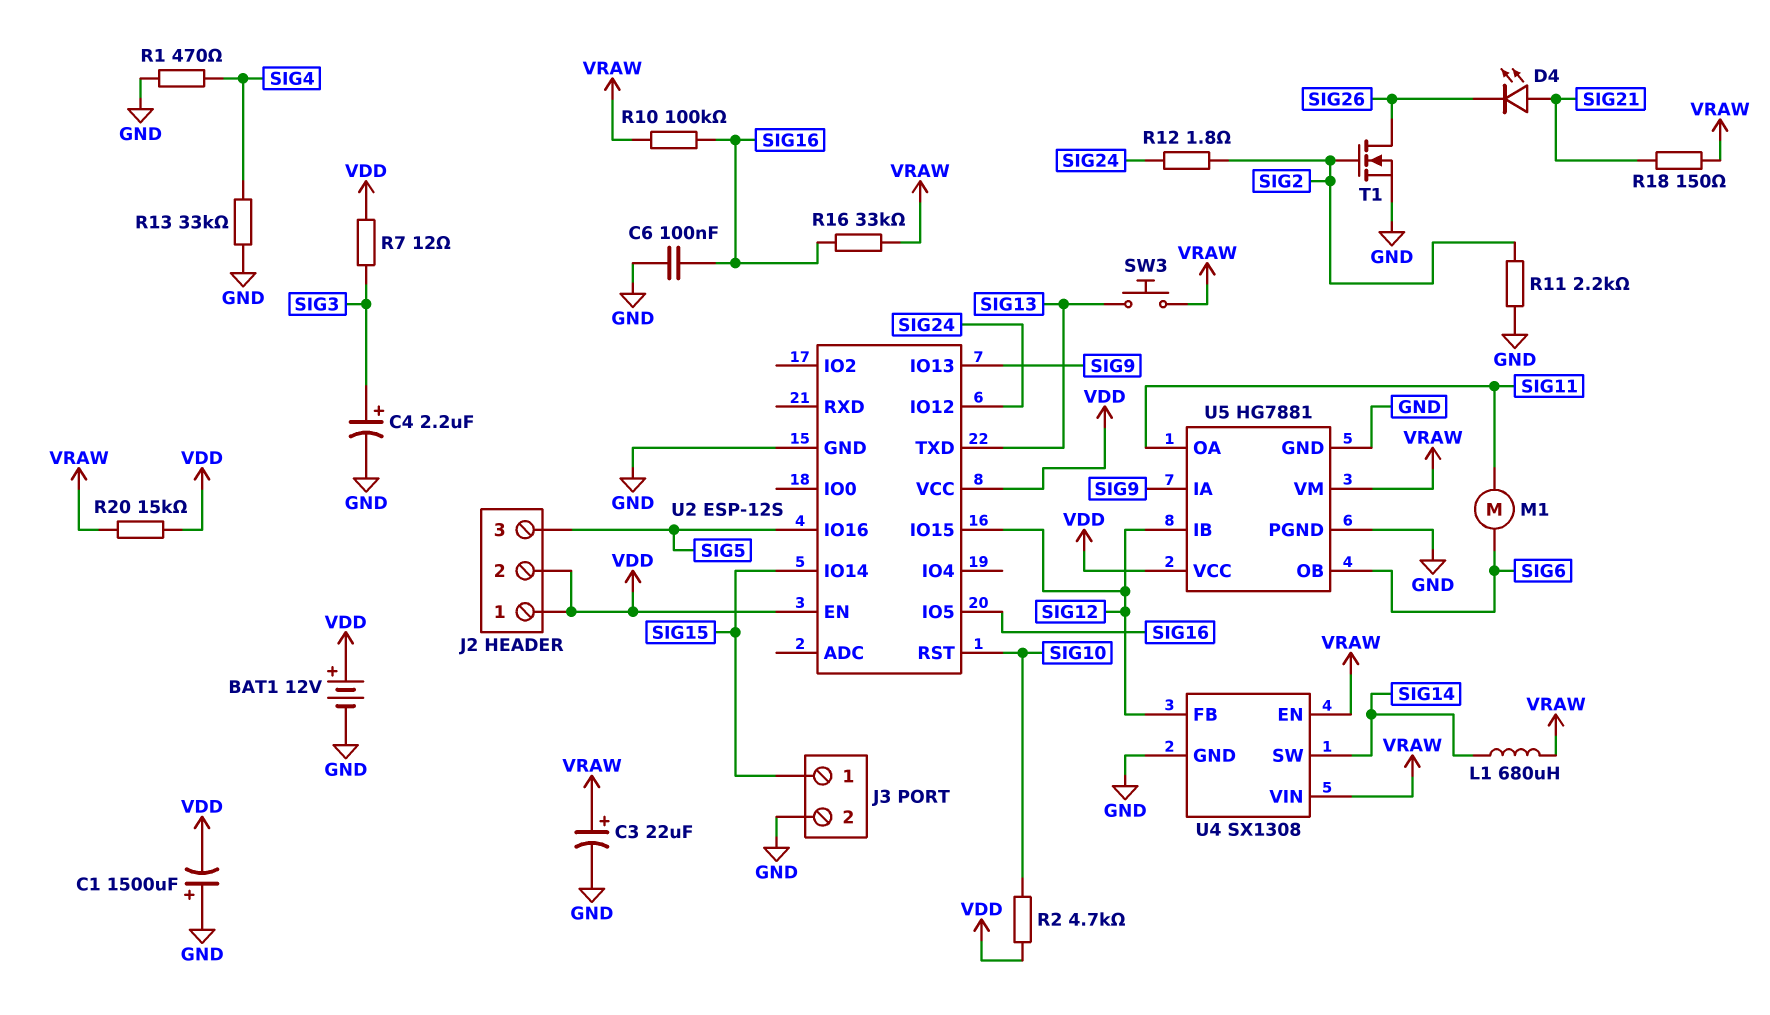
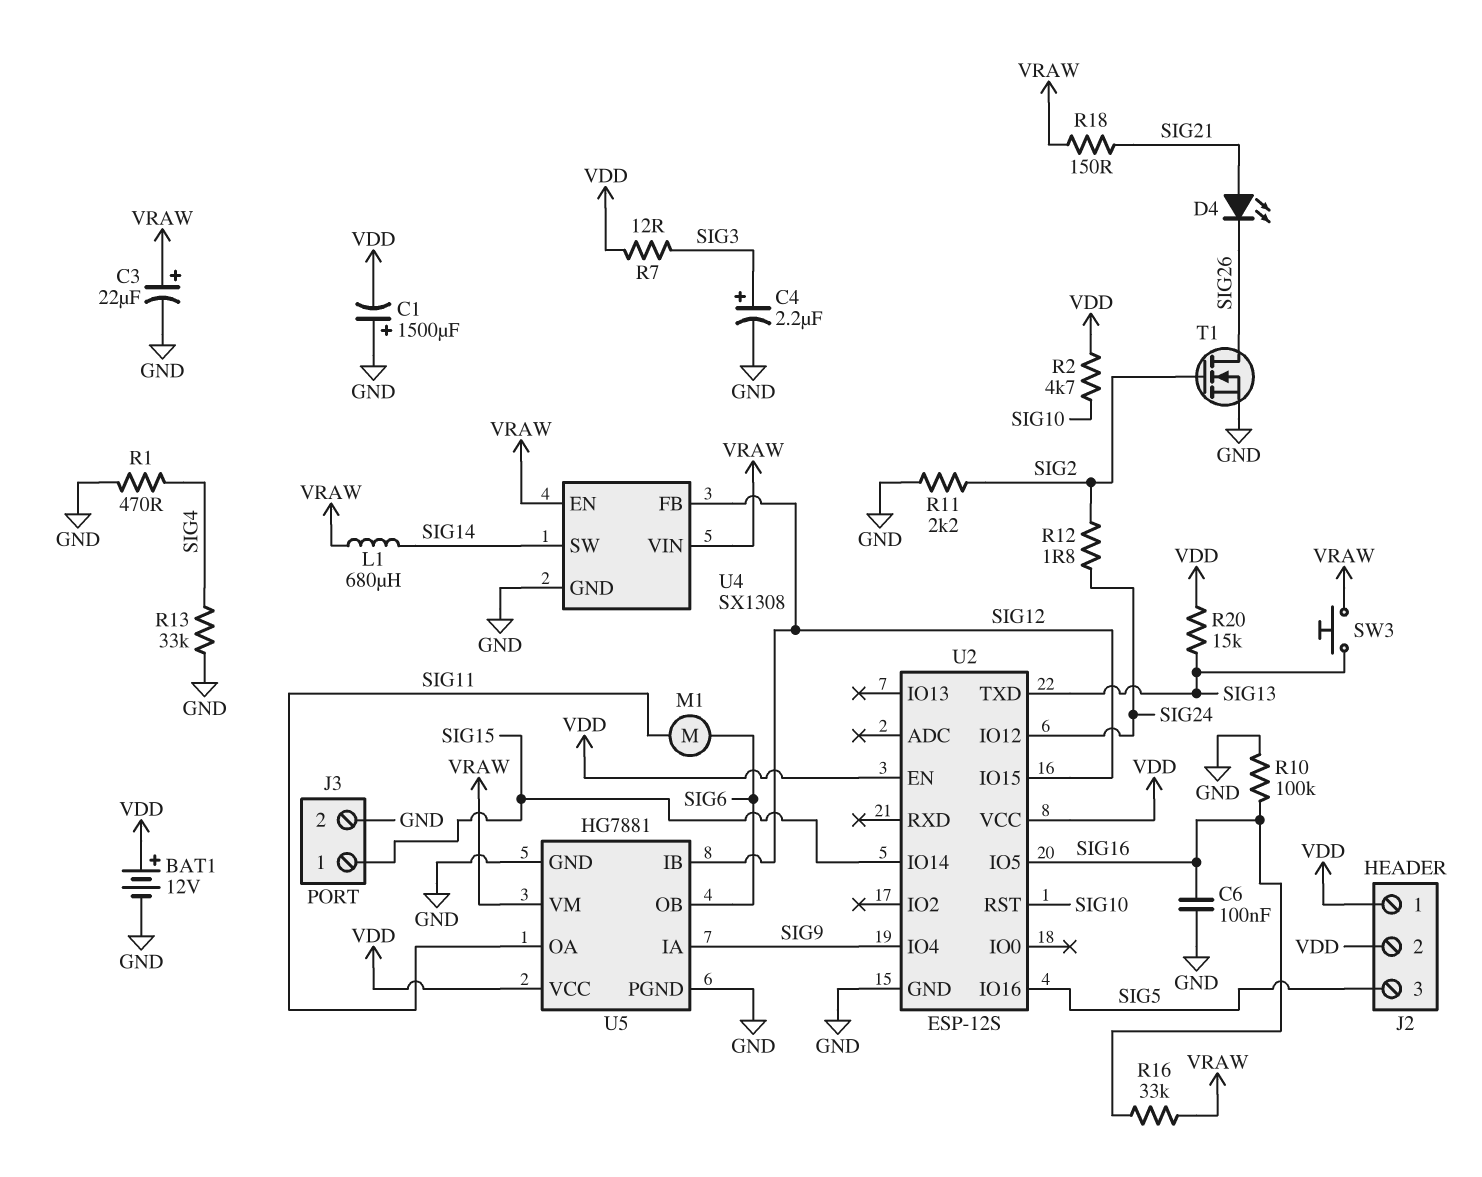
R10: 100k (SIG16, VRAW) -> 100k (GND, SIG16)
R20: 15k (VDD, VRAW) -> 15k (SIG13, VDD)
U2 pin IO4: none -> SIG9
U2 pin IO13: SIG9 -> none

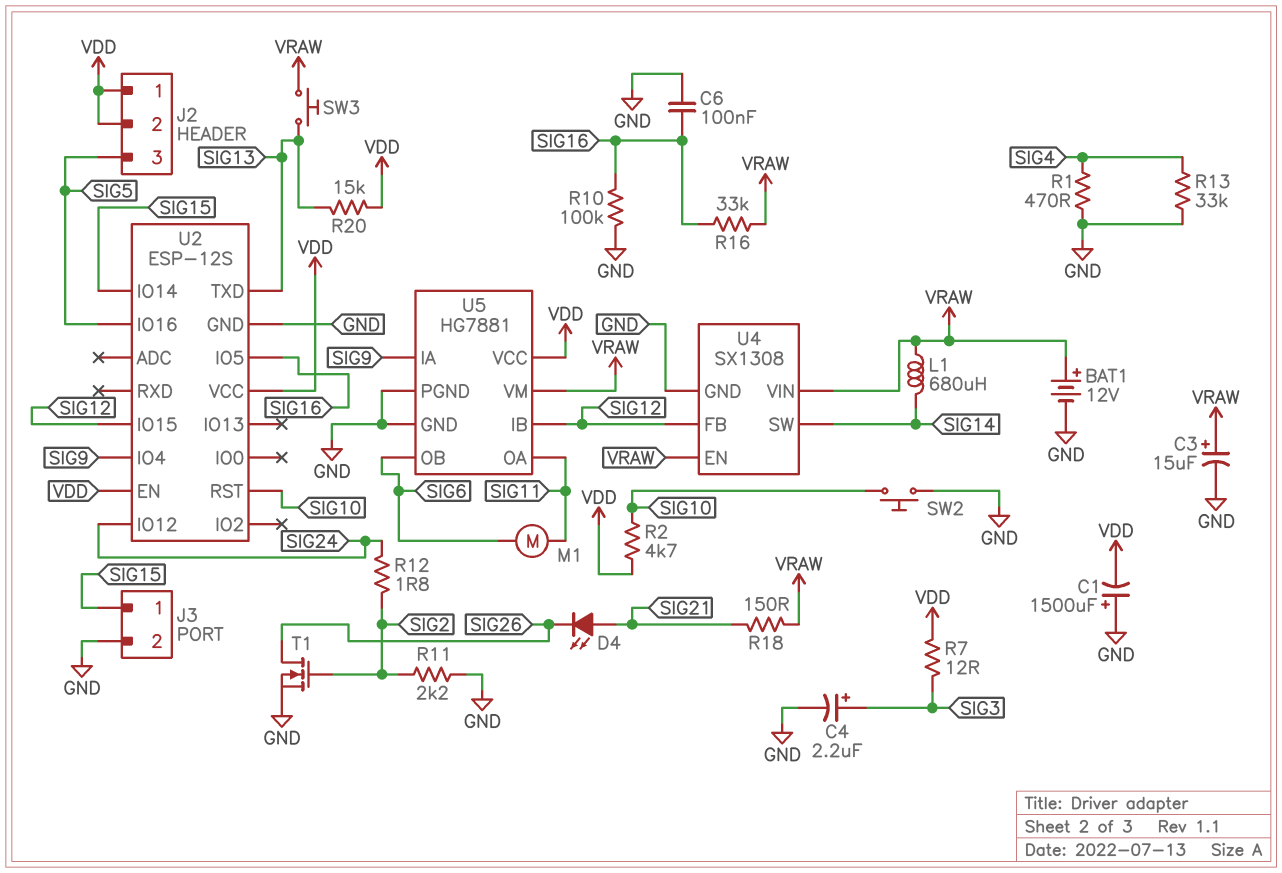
BAT1: 12V (plus VDD, minus GND) -> 12V (plus VRAW, minus GND)
C3: 22uF (plus VRAW, minus GND) -> 15uF (plus VRAW, minus GND)
SW2: none -> button (GND, SIG10)

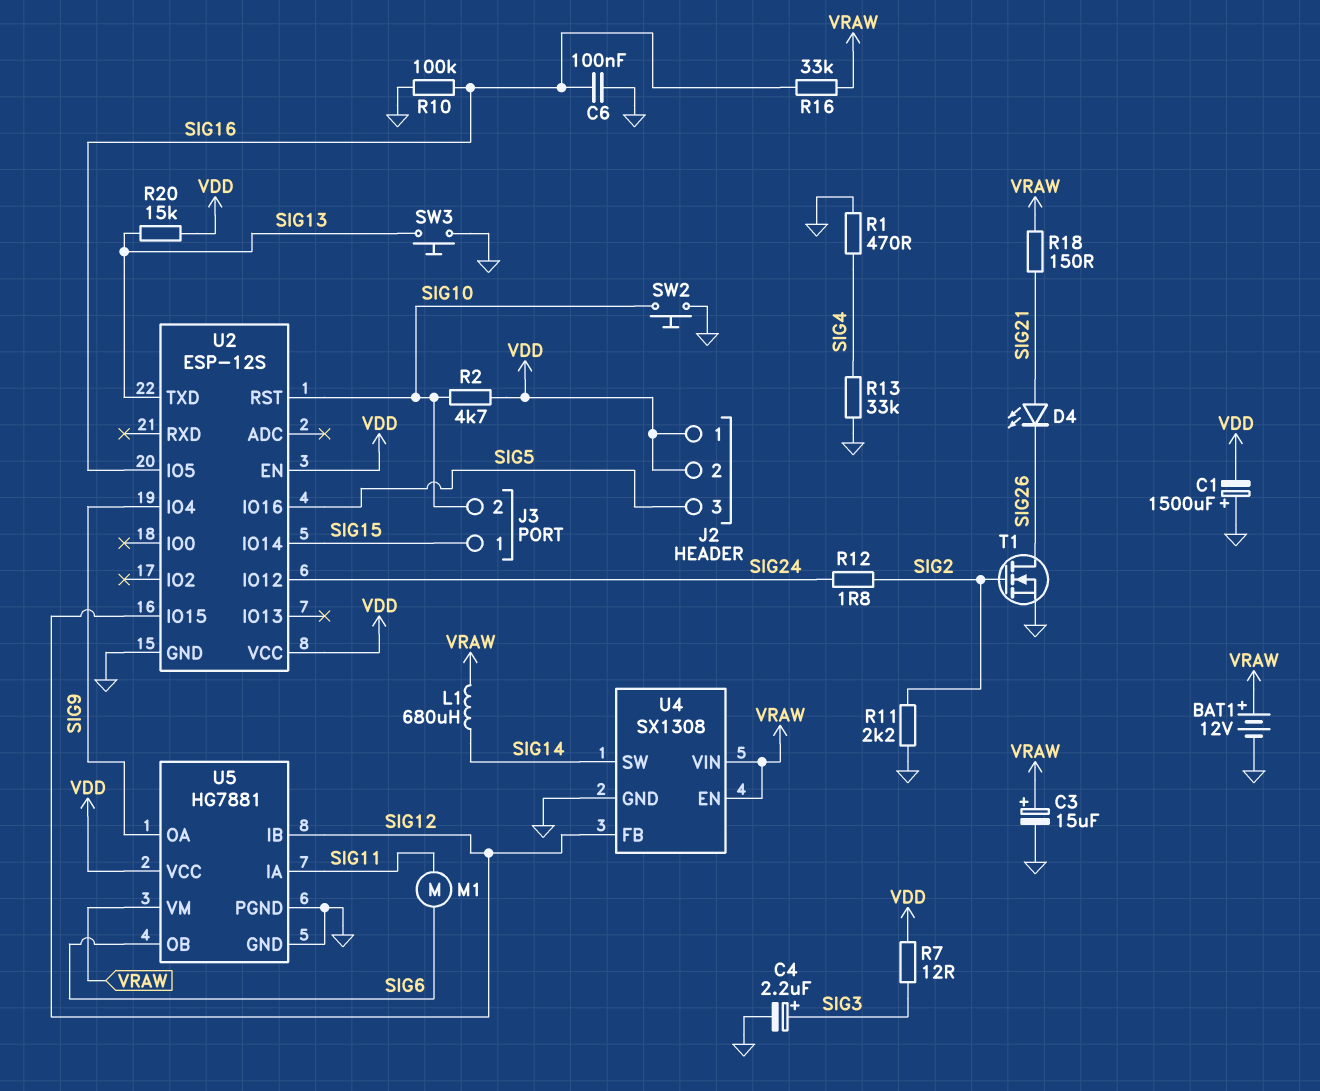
J3 pin 2: GND -> SIG10
SW3: button (SIG13, VRAW) -> button (GND, SIG13)
U5 pin IA: SIG9 -> SIG11
U5 pin OA: SIG11 -> SIG9

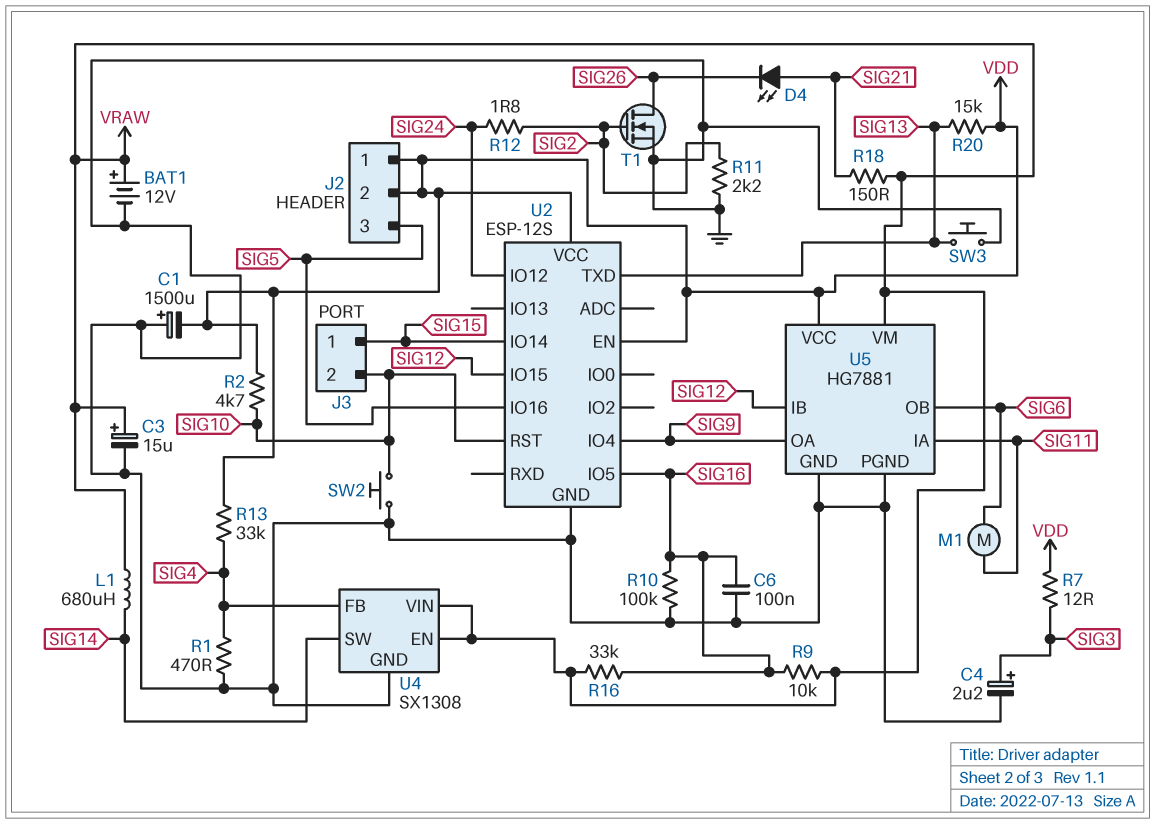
R9: none -> 10k (SIG16, VRAW)
R13: 33k (GND, SIG4) -> 33k (SIG4, VDD)
U4 pin FB: SIG12 -> SIG4

